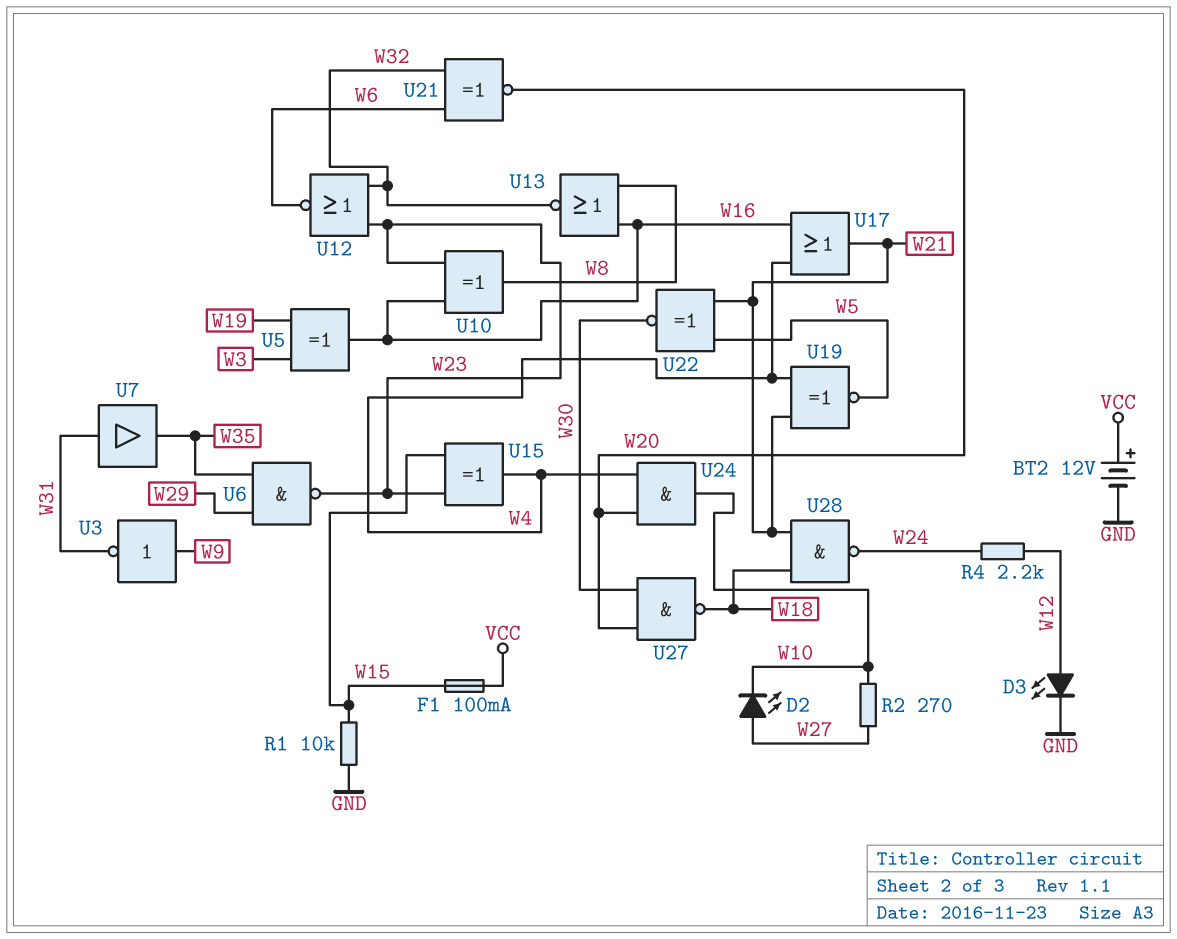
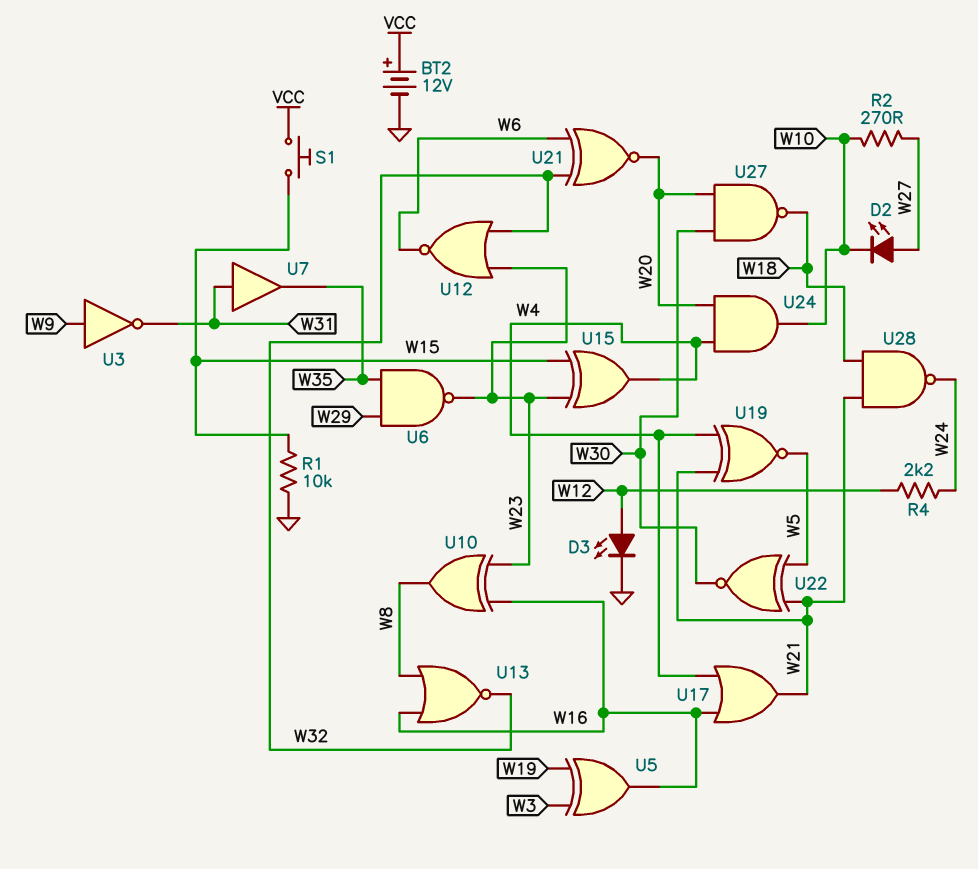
F1: 100mA (VCC, W15) -> none
S1: none -> button (VCC, W15)

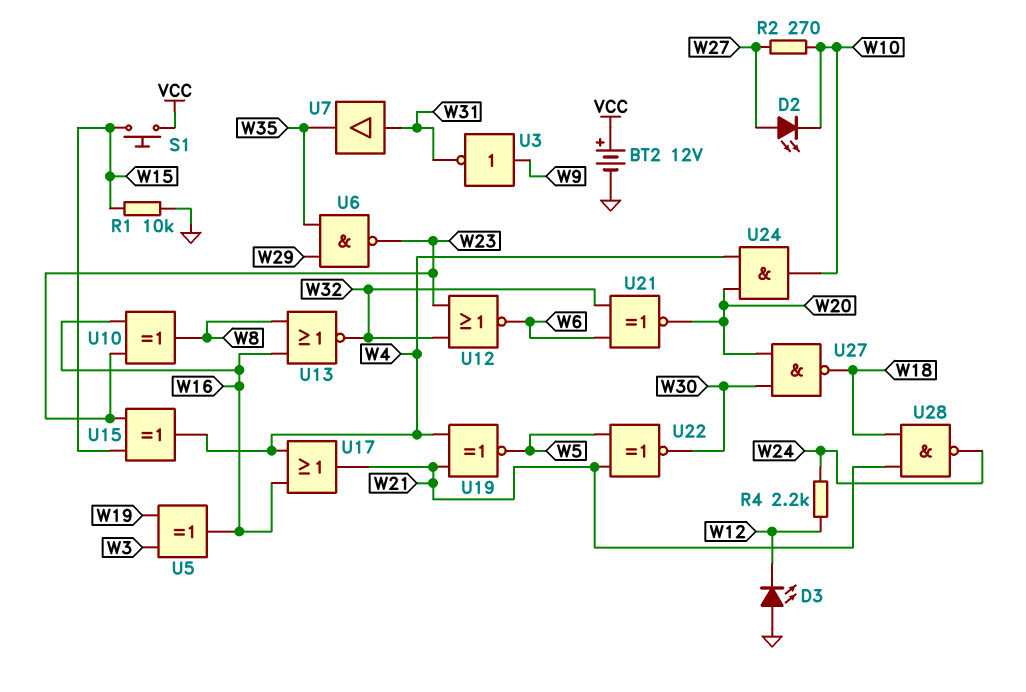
D3: LED (A W12, K GND) -> LED (A GND, K W12)

